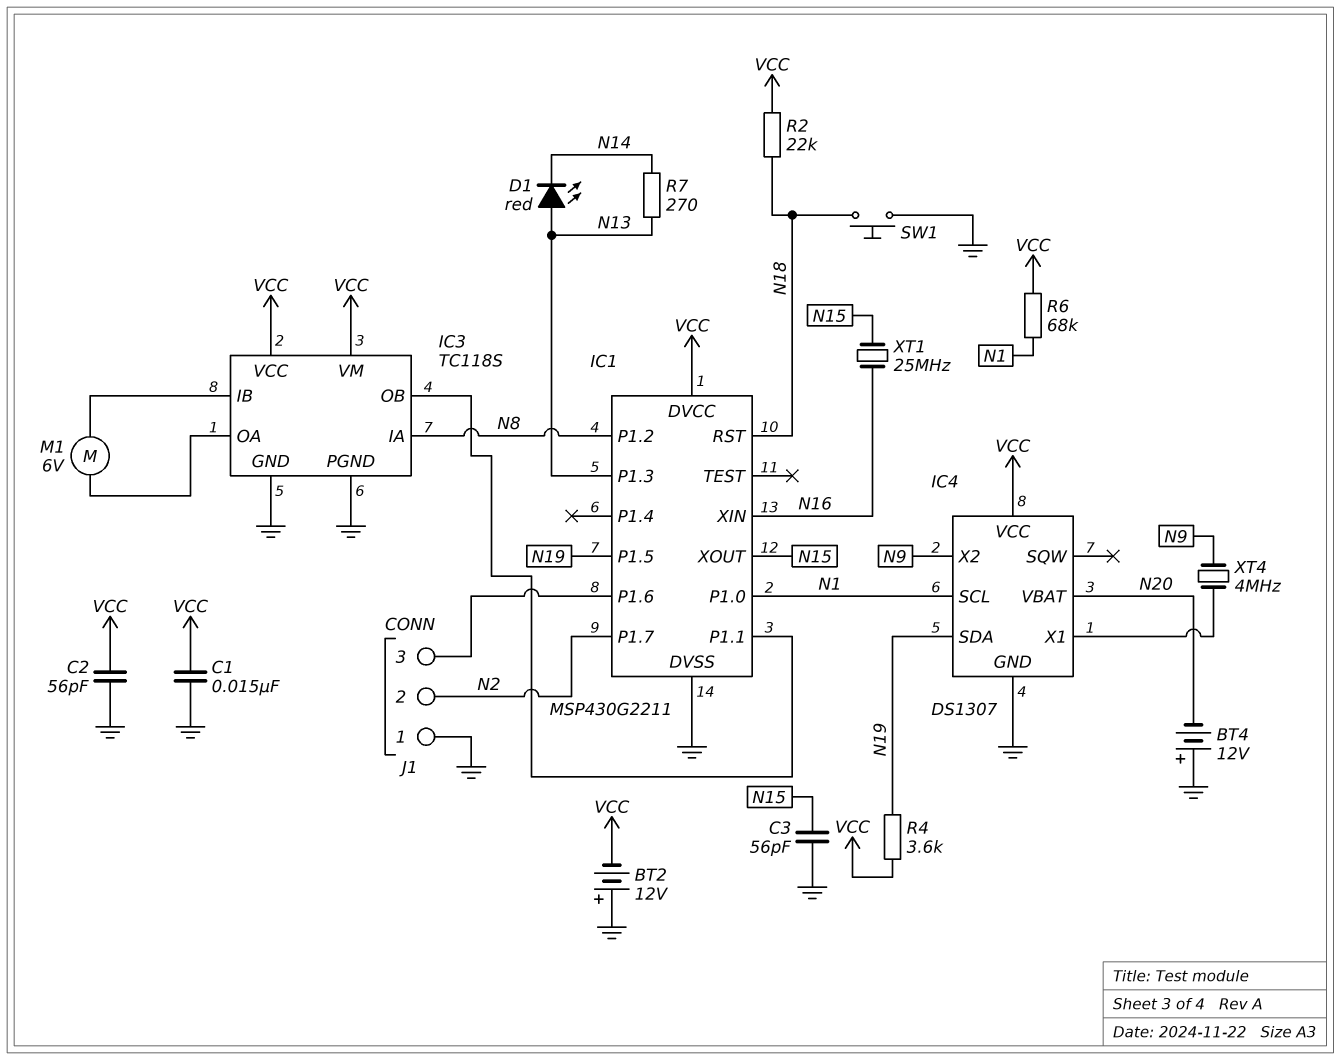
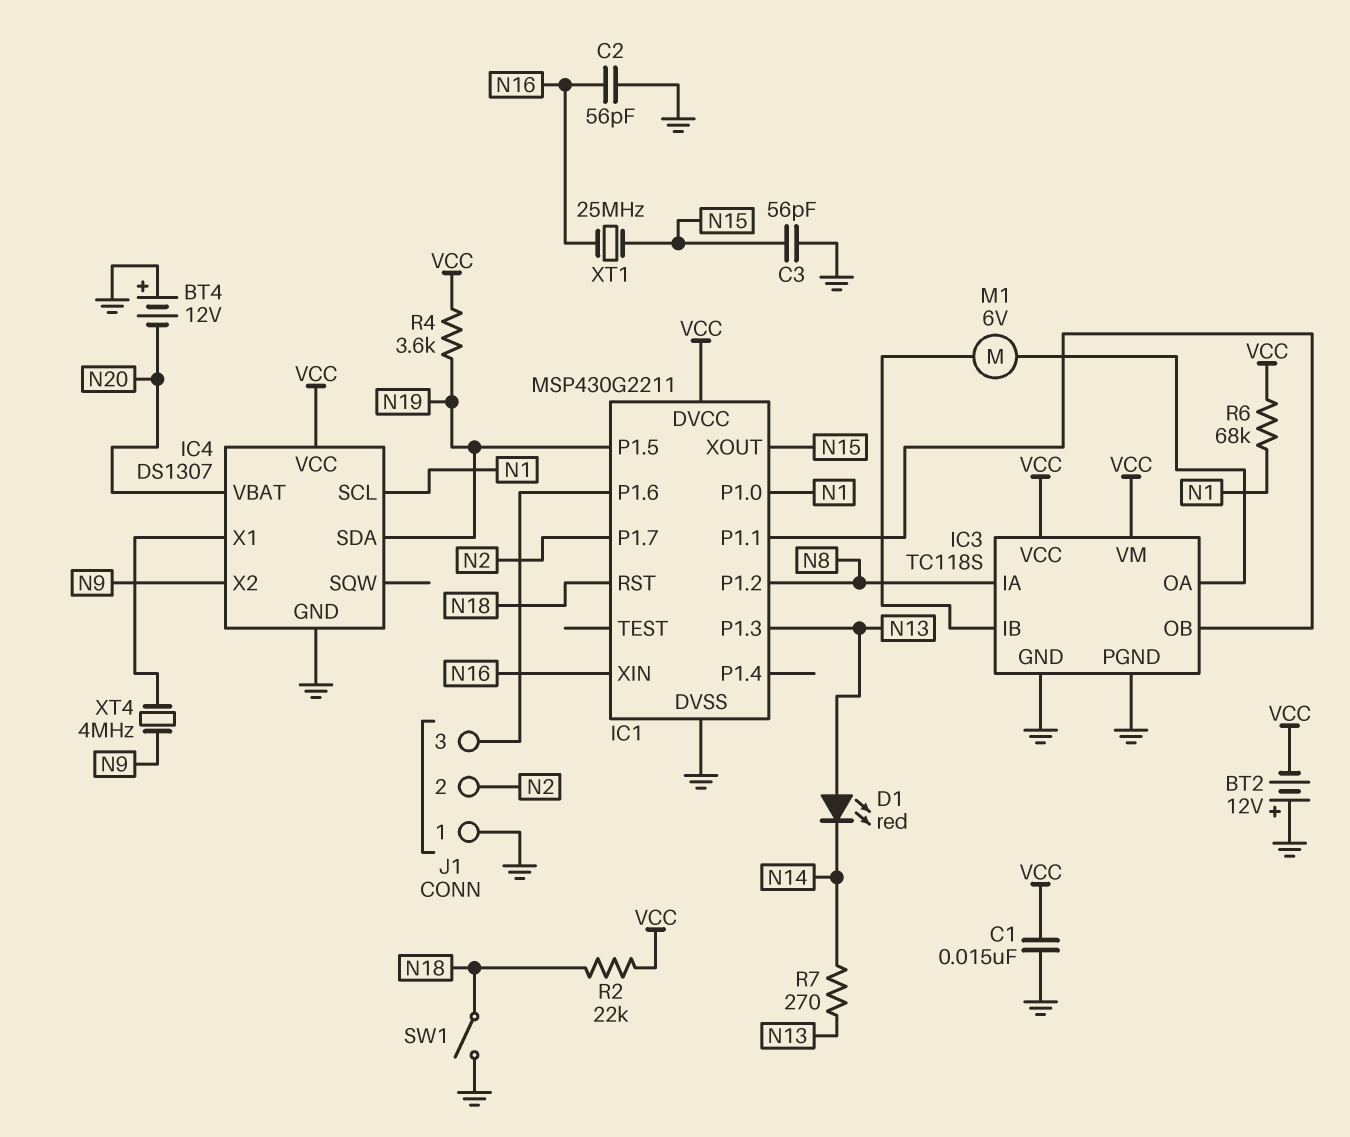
C2: 56pF (GND, VCC) -> 56pF (GND, N16)
SW1: button (GND, N18) -> switch (GND, N18)

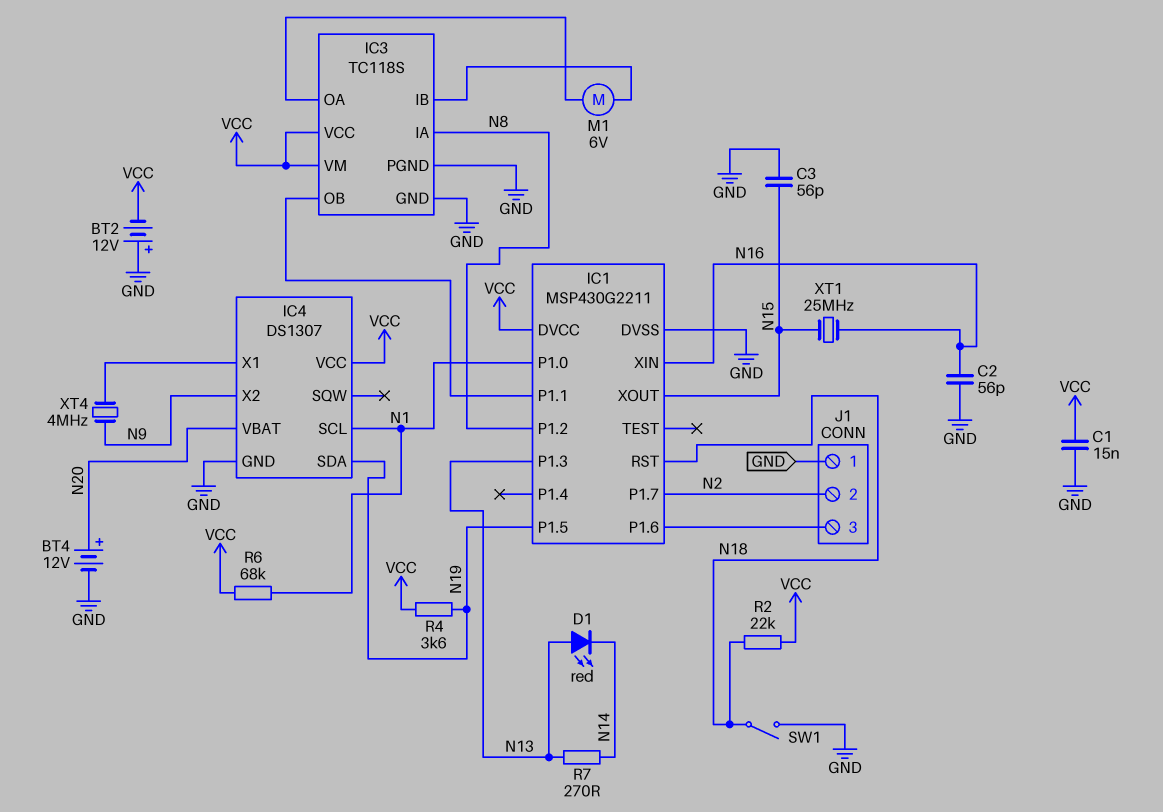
BT4: 12V (plus GND, minus N20) -> 12V (plus N20, minus GND)

